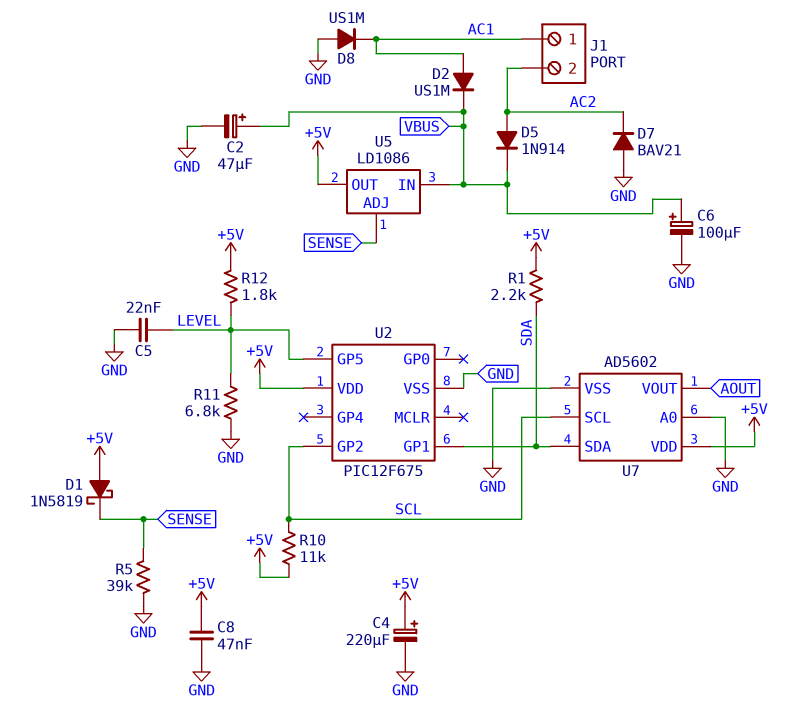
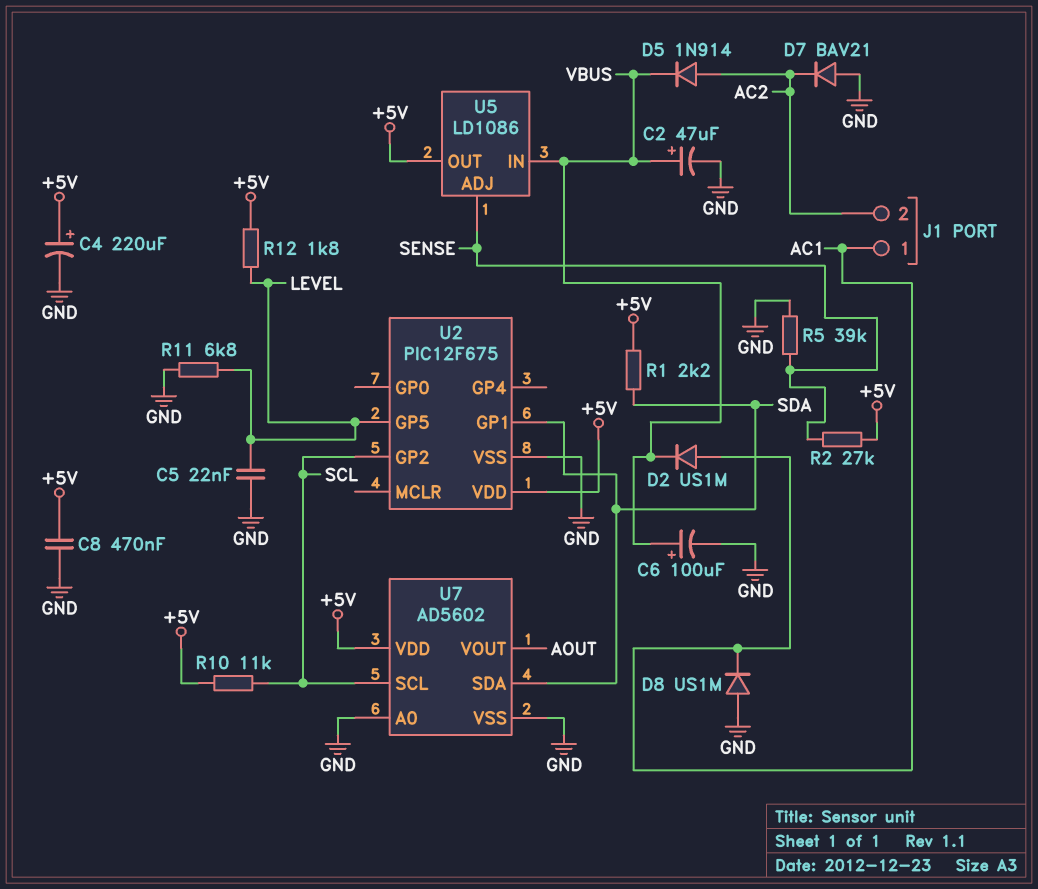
C8: 47nF (+5V, GND) -> 470nF (+5V, GND)
D1: schottky 1N5819 (A +5V, K SENSE) -> none
R2: none -> 27k (+5V, SENSE)

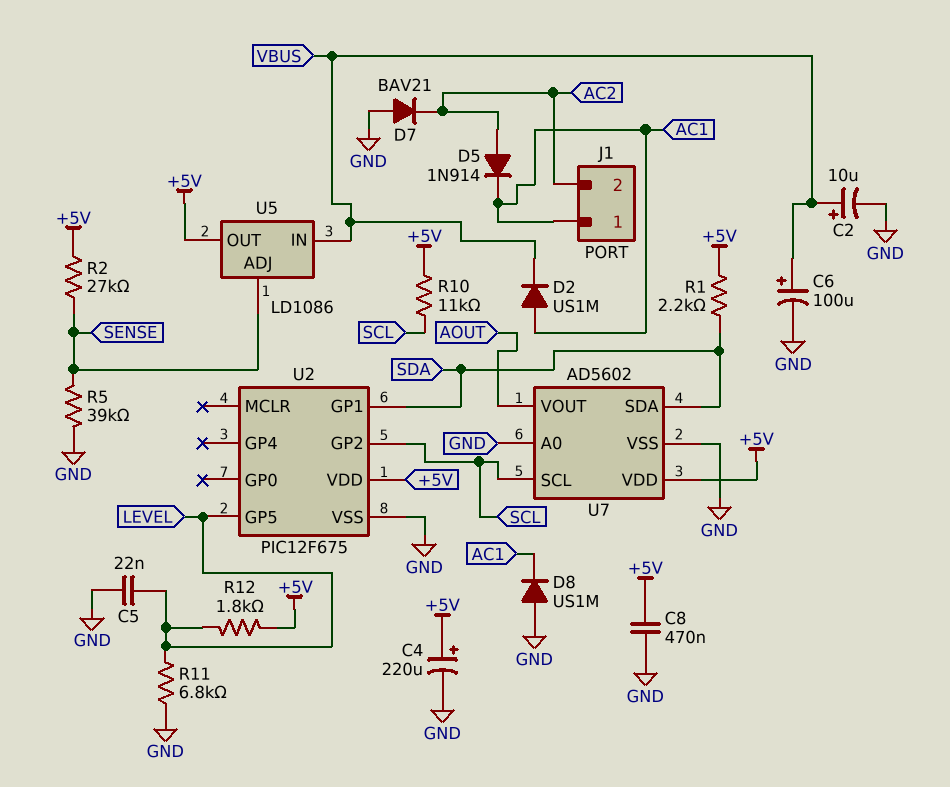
C2: 47uF (plus VBUS, minus GND) -> 10uF (plus VBUS, minus GND)
D5: diode 1N914 (A AC2, K VBUS) -> diode 1N914 (A AC2, K AC1)

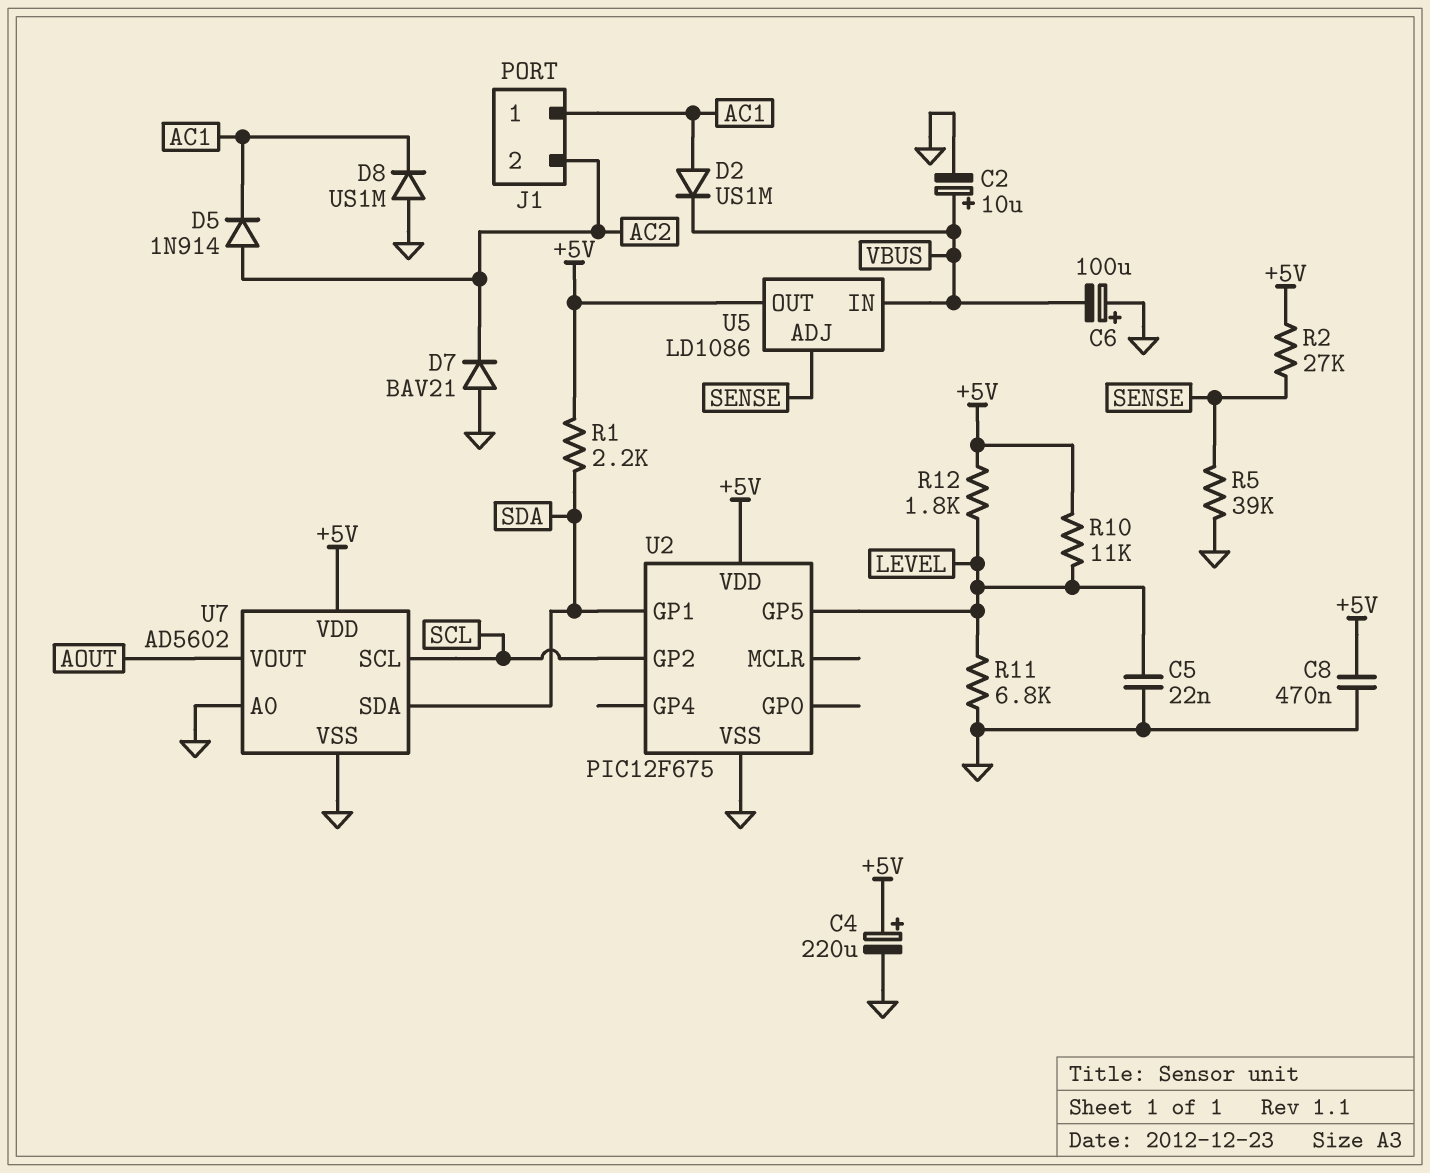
C6: 100uF (plus VBUS, minus GND) -> 100uF (plus GND, minus VBUS)
R10: 11k (+5V, SCL) -> 11k (+5V, LEVEL)

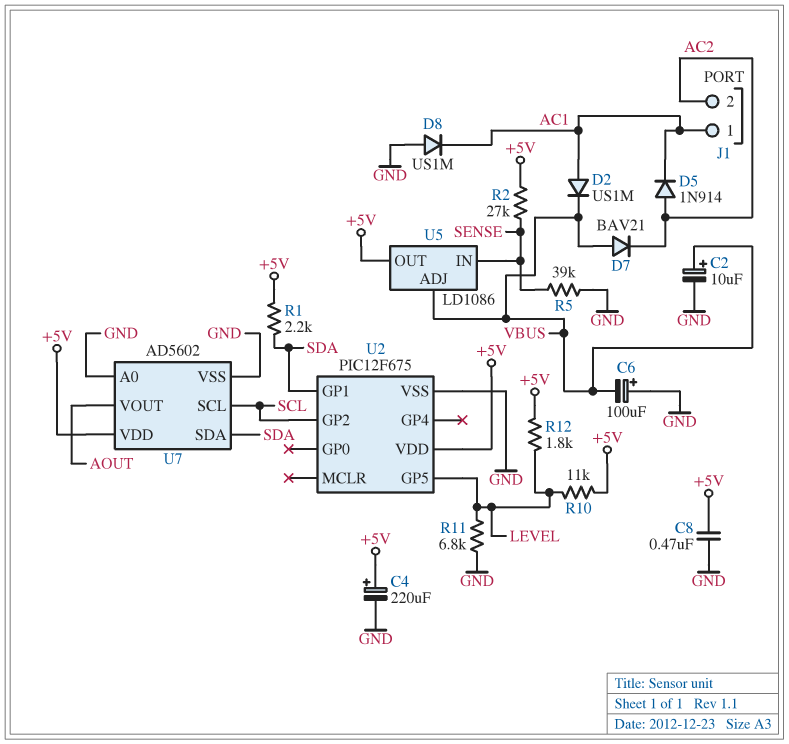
C5: 22nF (GND, LEVEL) -> none
D7: diode BAV21 (A GND, K AC2) -> diode BAV21 (A VBUS, K AC2)
U5 pin ADJ: SENSE -> VBUS
U5 pin IN: VBUS -> SENSE

